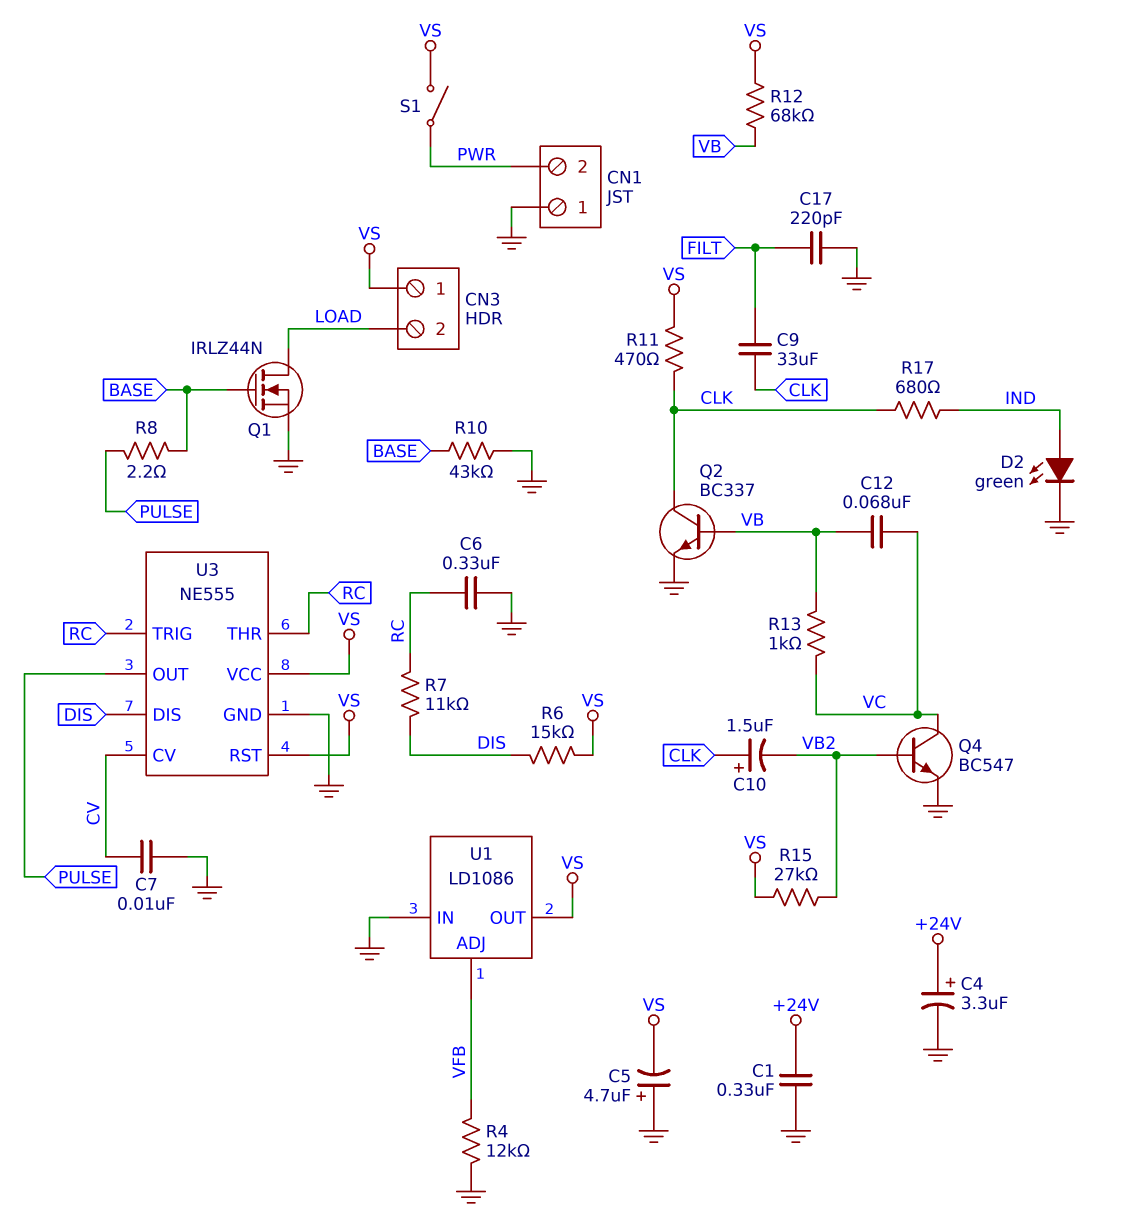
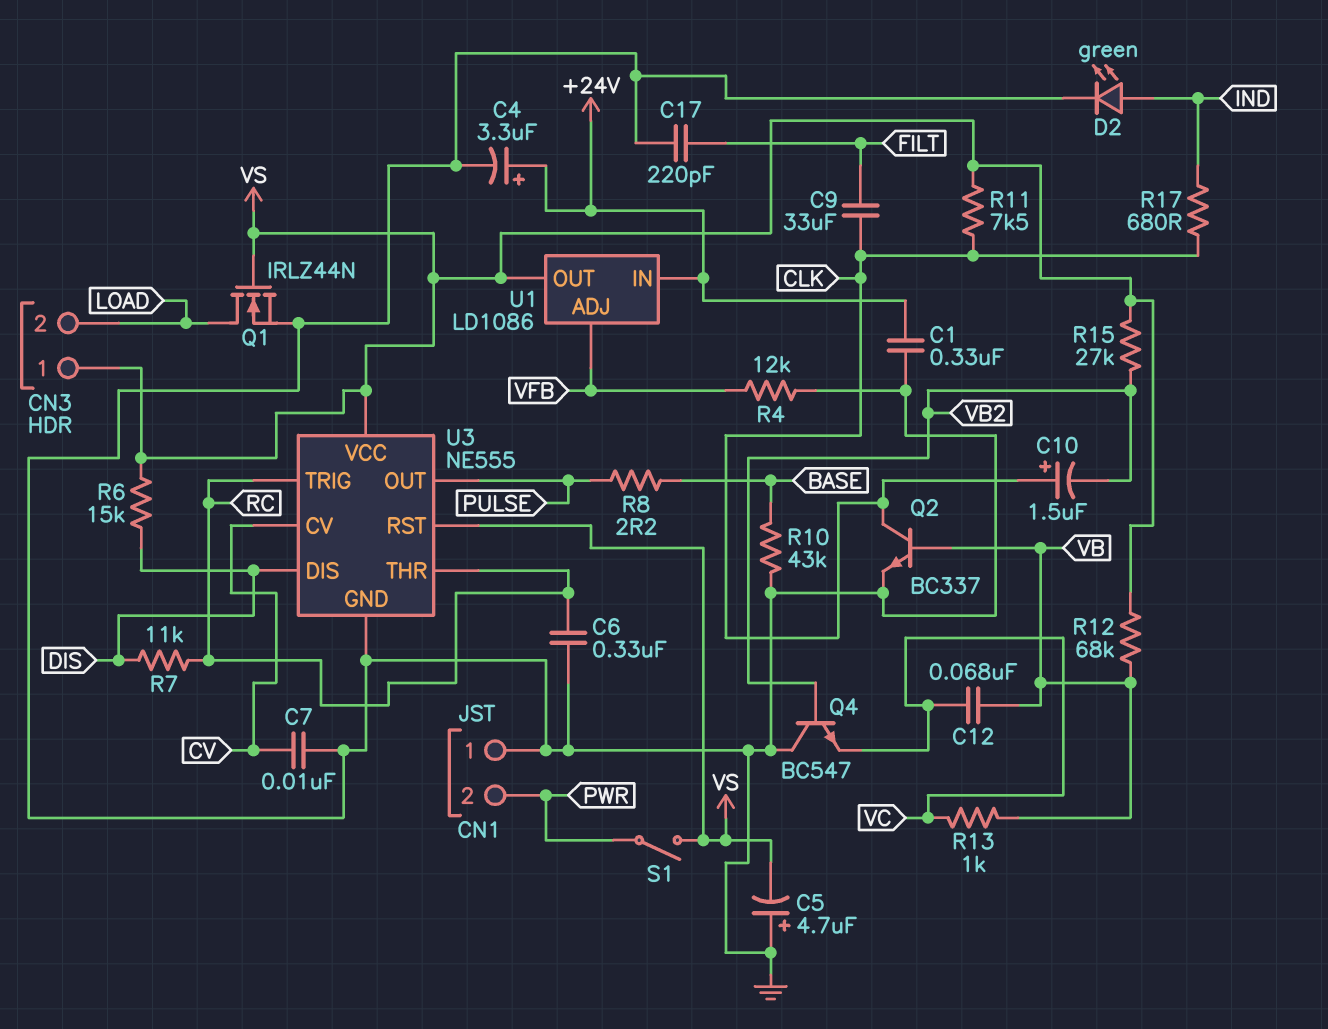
Q1: NMOS IRLZ44N (G BASE, D LOAD, S GND) -> NMOS IRLZ44N (G VS, D LOAD, S GND)
Q4: NPN BC547 (B VB2, C VC, E GND) -> NPN BC547 (B VB2, C GND, E VC)
R11: 470 (CLK, VS) -> 7.5k (CLK, VS)
U1 pin IN: GND -> +24V

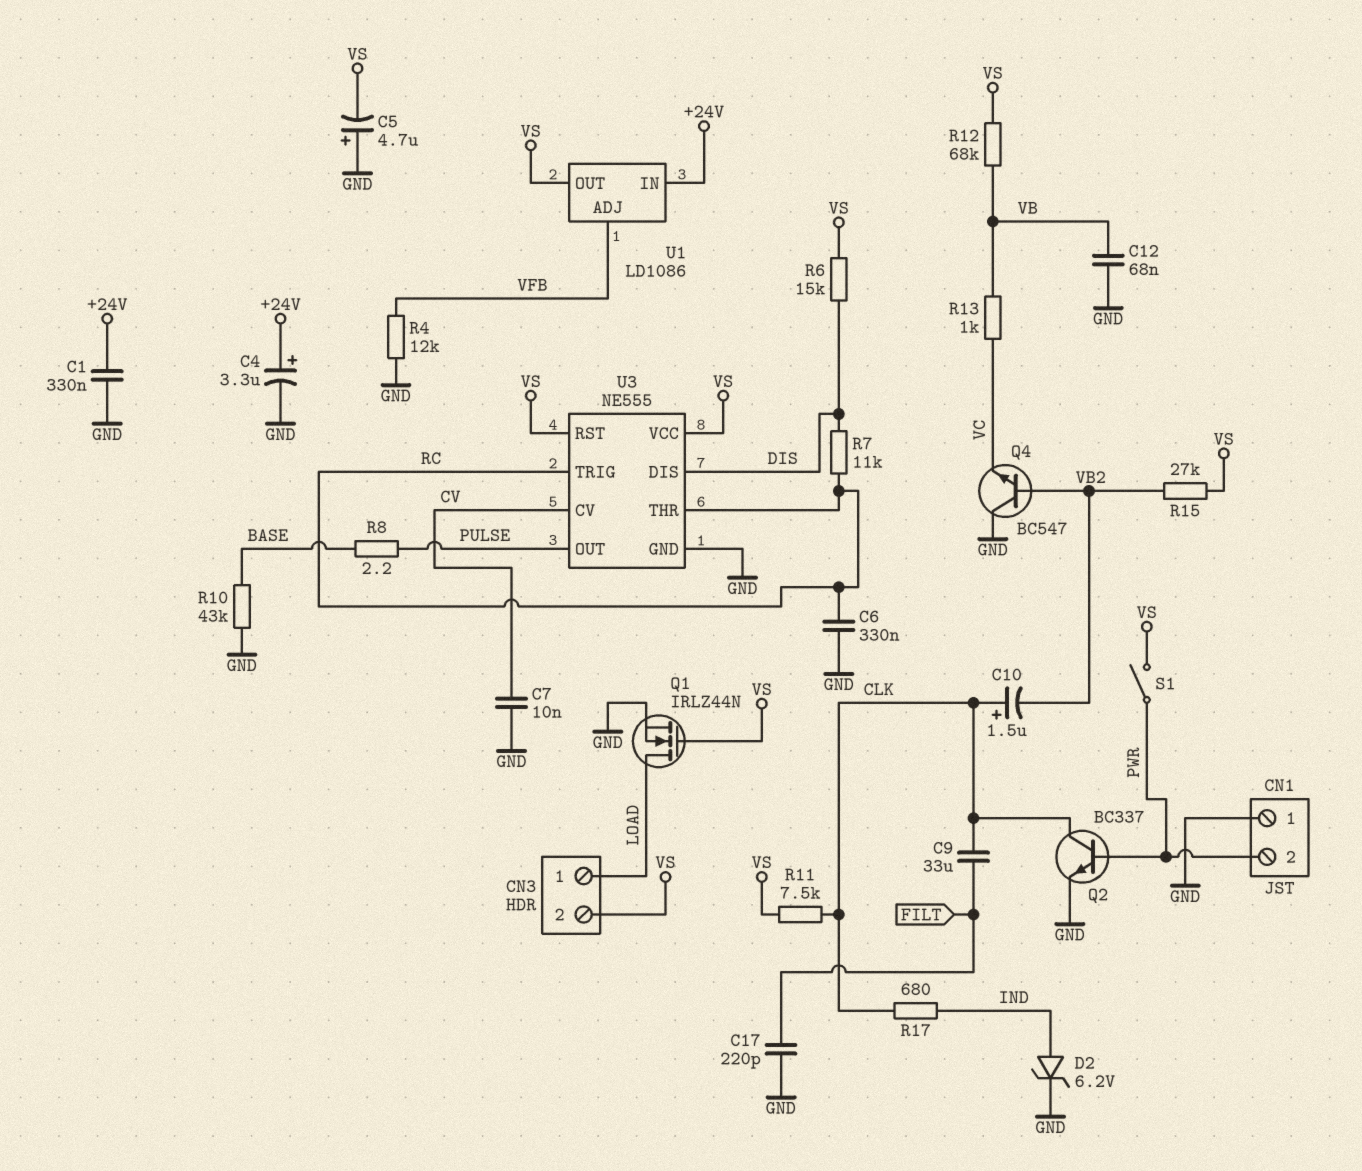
C12: 68nF (VB, VC) -> 68nF (GND, VB)
CN3 pin 1: VS -> LOAD
CN3 pin 2: LOAD -> VS
D2: LED green (A IND, K GND) -> zener 6.2V (A IND, K GND)
Q2: NPN BC337 (B VB, C CLK, E GND) -> NPN BC337 (B PWR, C CLK, E GND)

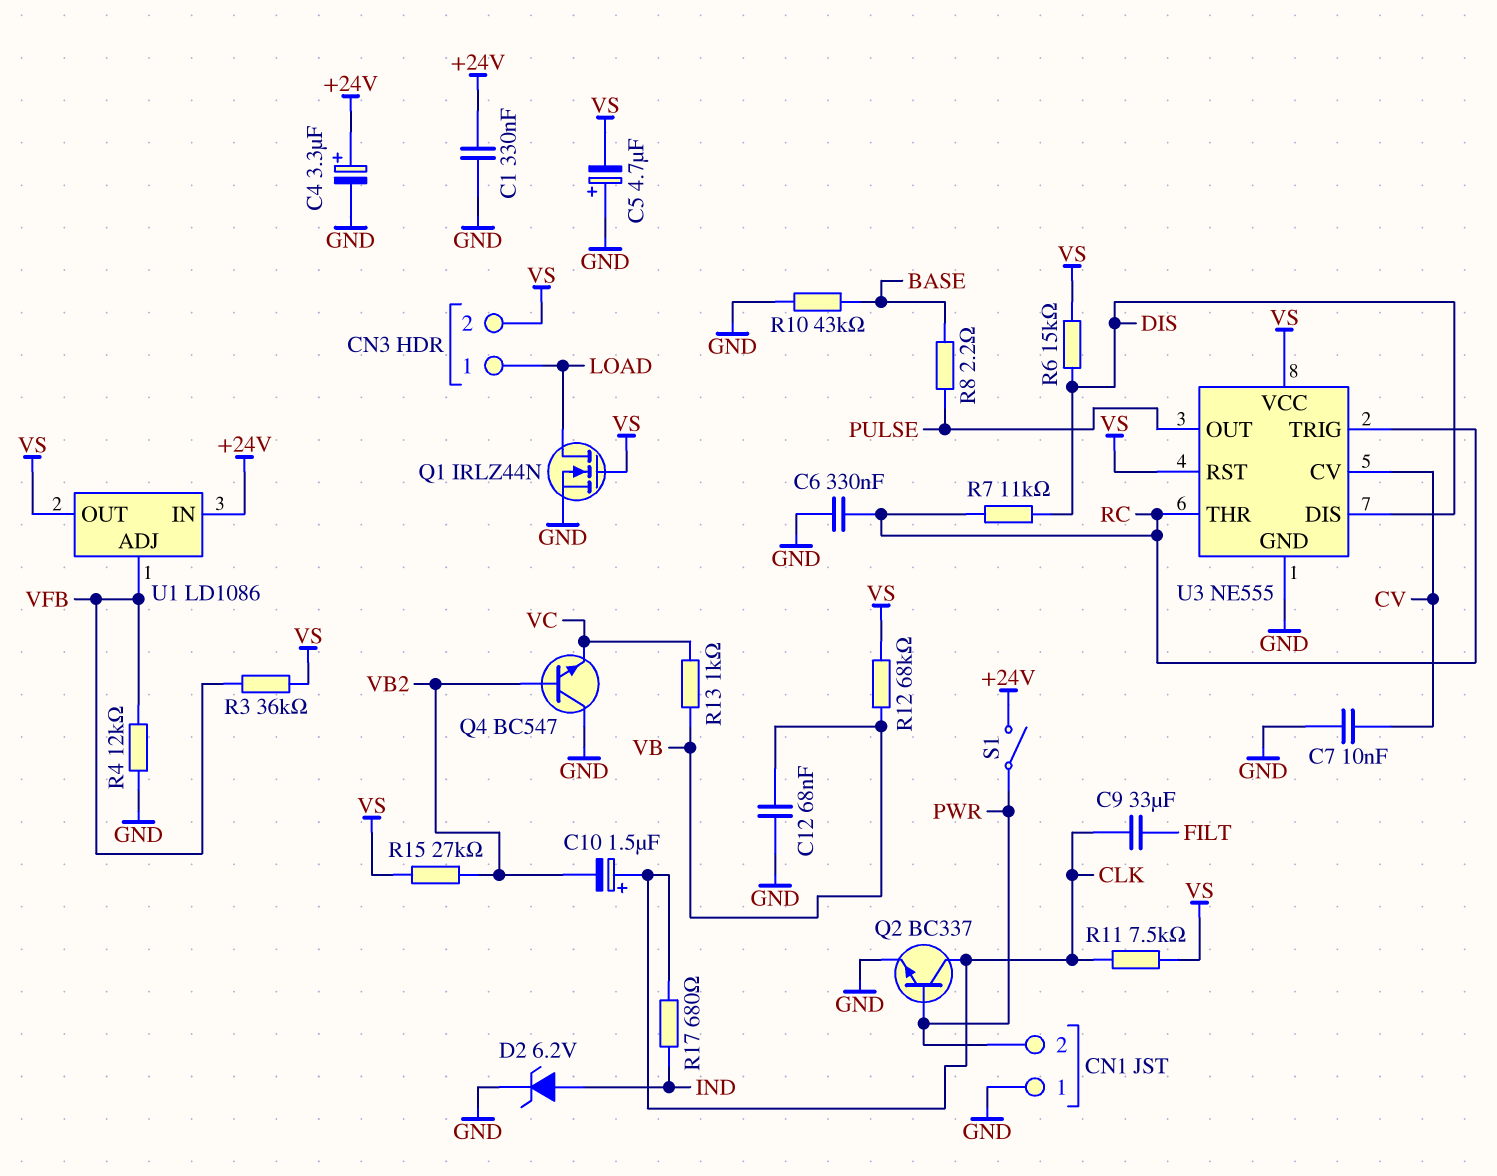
C17: 220pF (FILT, GND) -> none
R3: none -> 36k (VFB, VS)
S1: switch (PWR, VS) -> switch (+24V, PWR)

